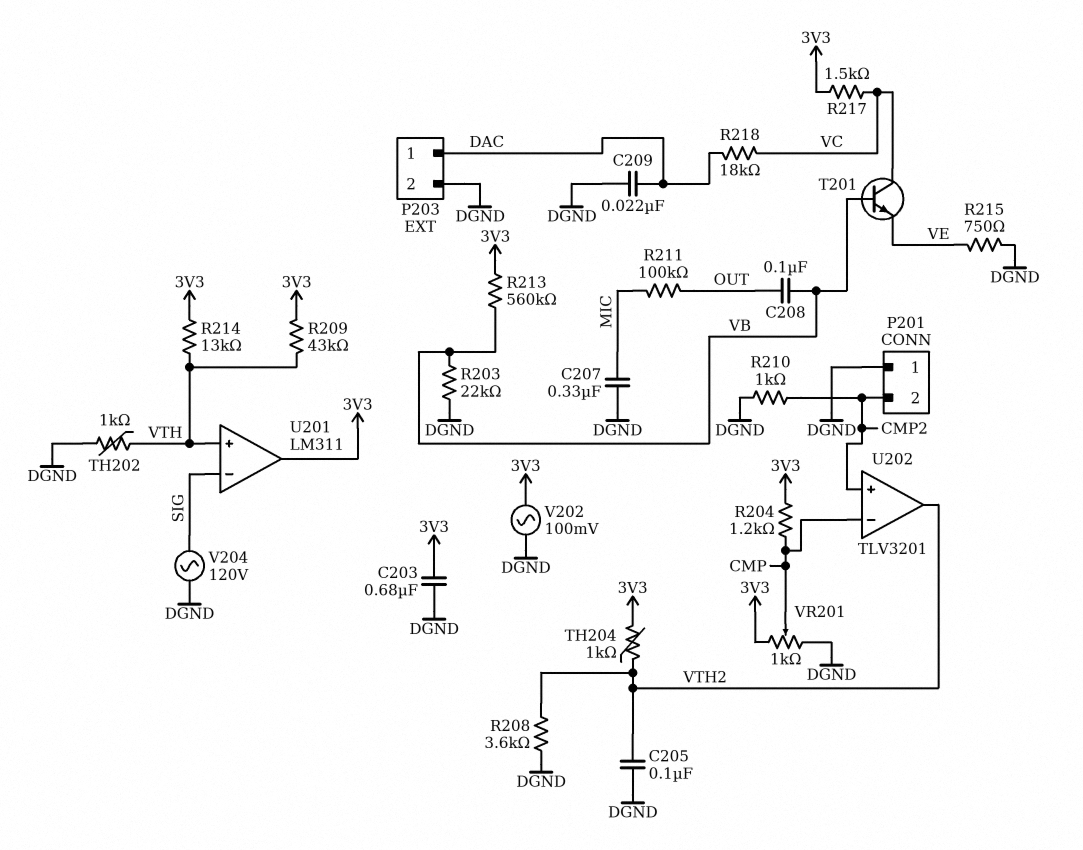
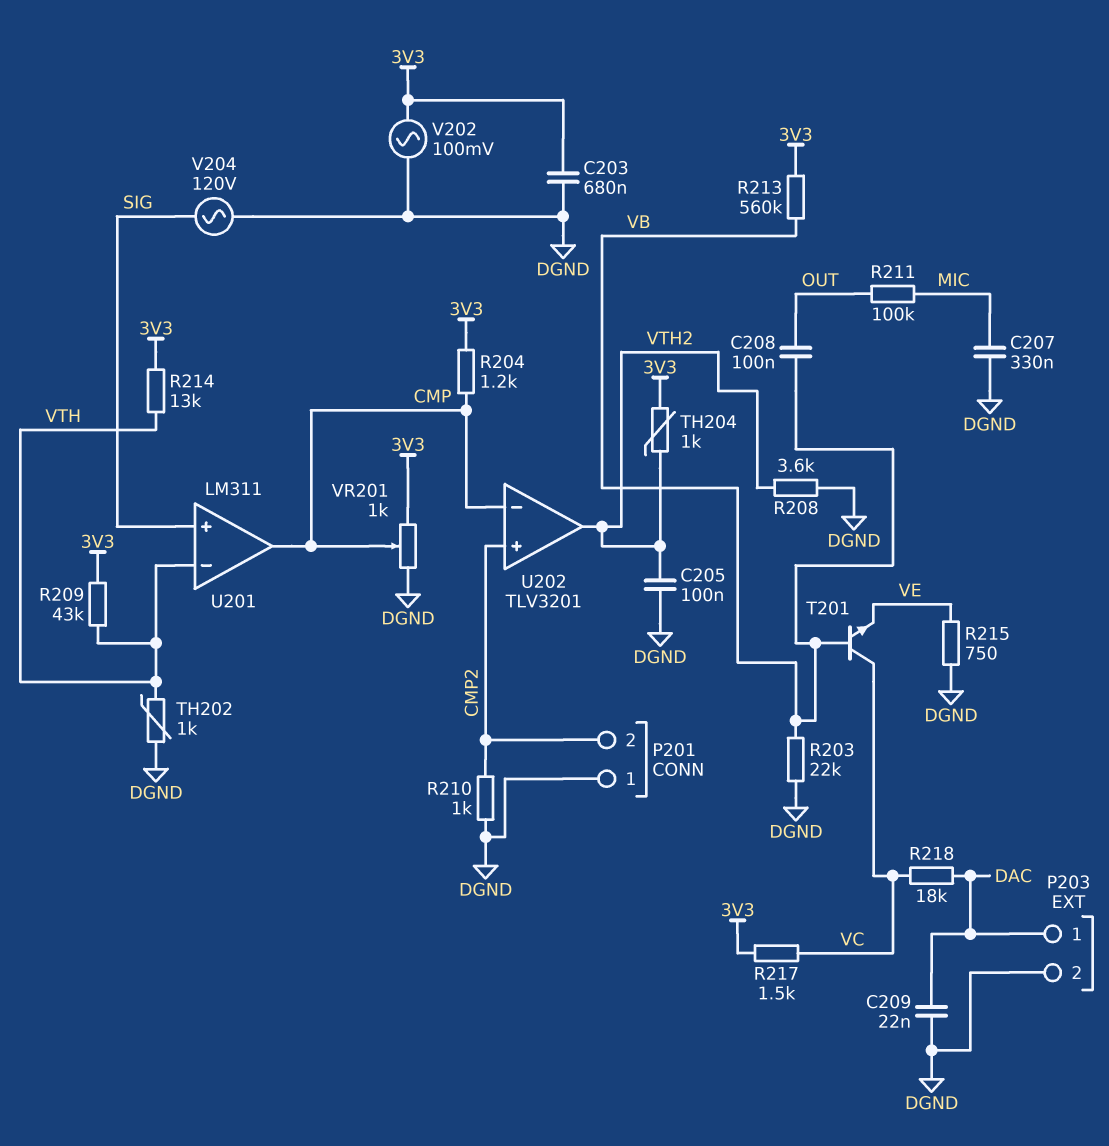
U201 pin in+: VTH -> SIG
U201 pin in-: SIG -> VTH
U201 pin out: 3V3 -> CMP

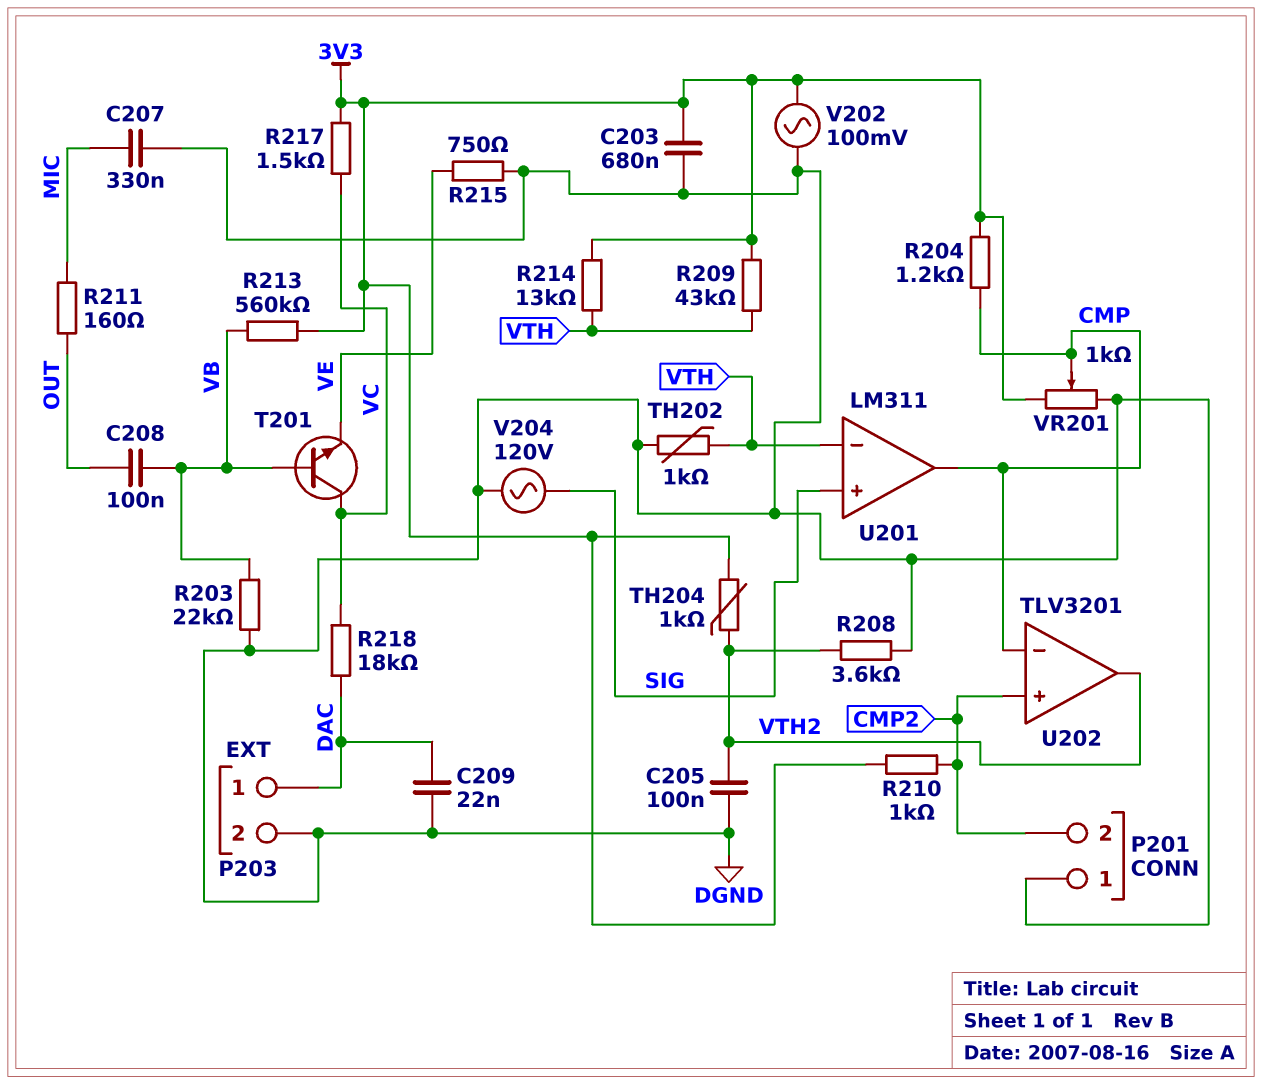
R210: 1k (CMP2, DGND) -> 1k (3V3, CMP2)
R211: 100k (MIC, OUT) -> 160 (MIC, OUT)

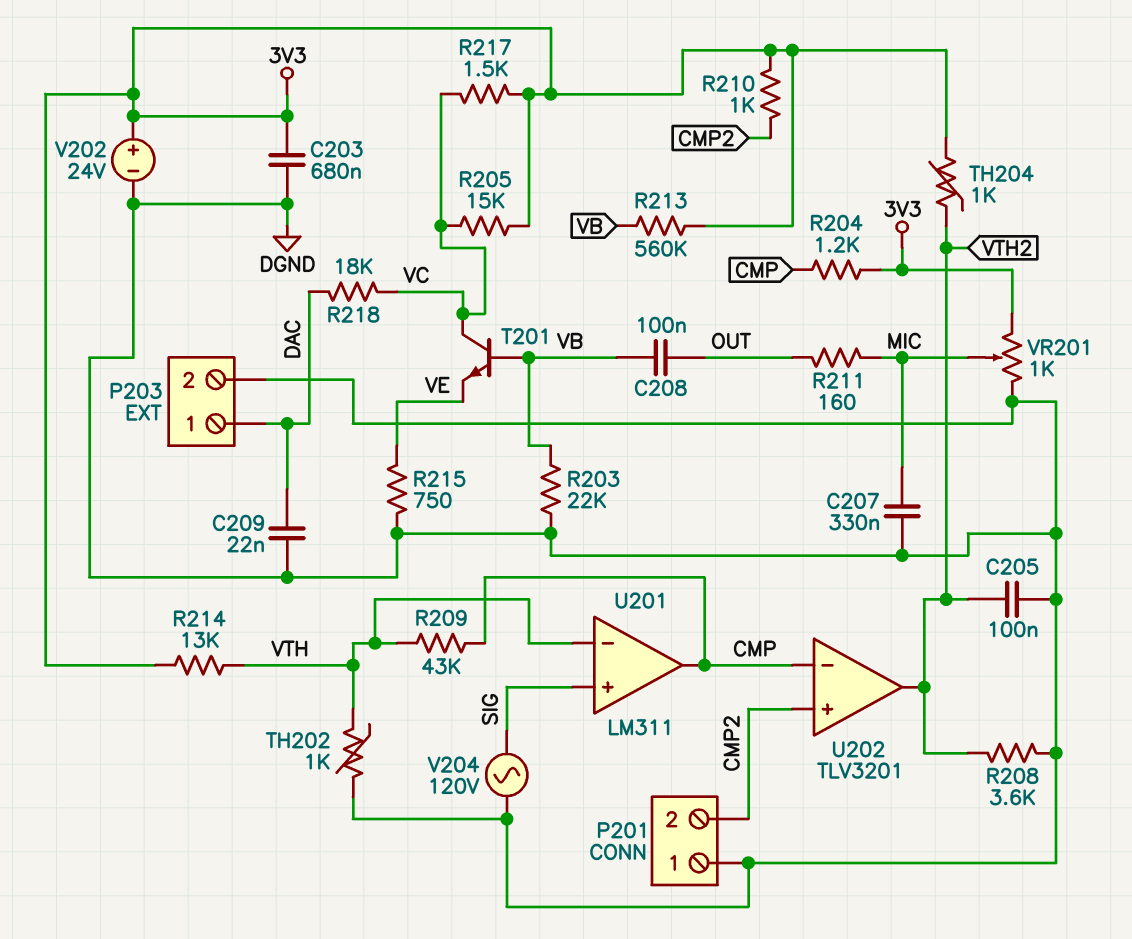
R205: none -> 15k (3V3, VC)
R209: 43k (3V3, VTH) -> 43k (CMP, VTH)
V202: AC 100mV (3V3, DGND) -> 24V (plus 3V3, minus DGND)
VR201: 1k (3V3, DGND, wiper CMP) -> 1k (3V3, DGND, wiper MIC)

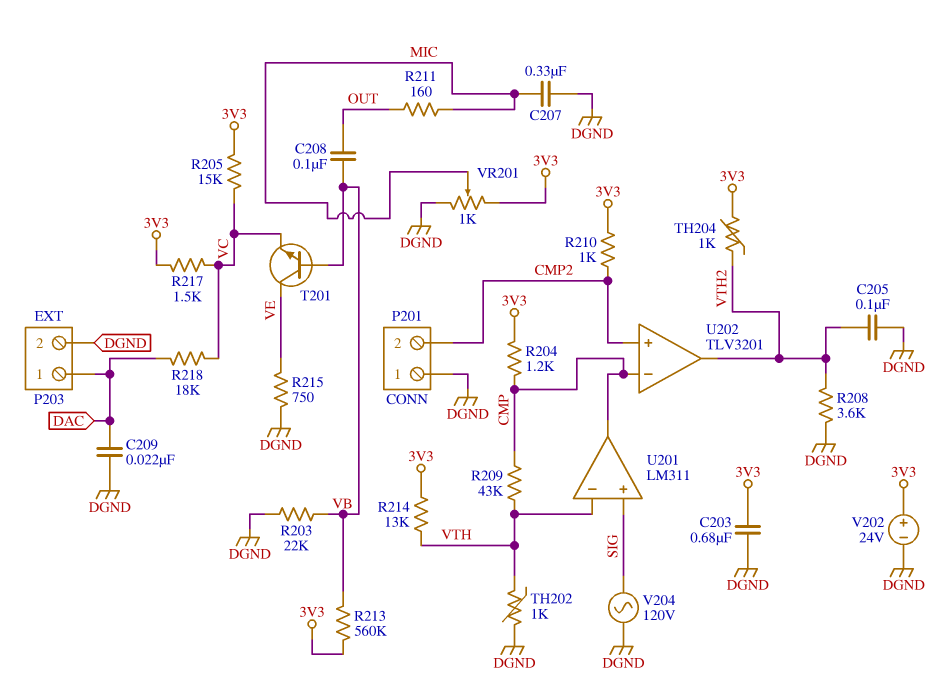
T201: NPN (B VB, C VC, E VE) -> NPN (B VB, C VE, E VC)

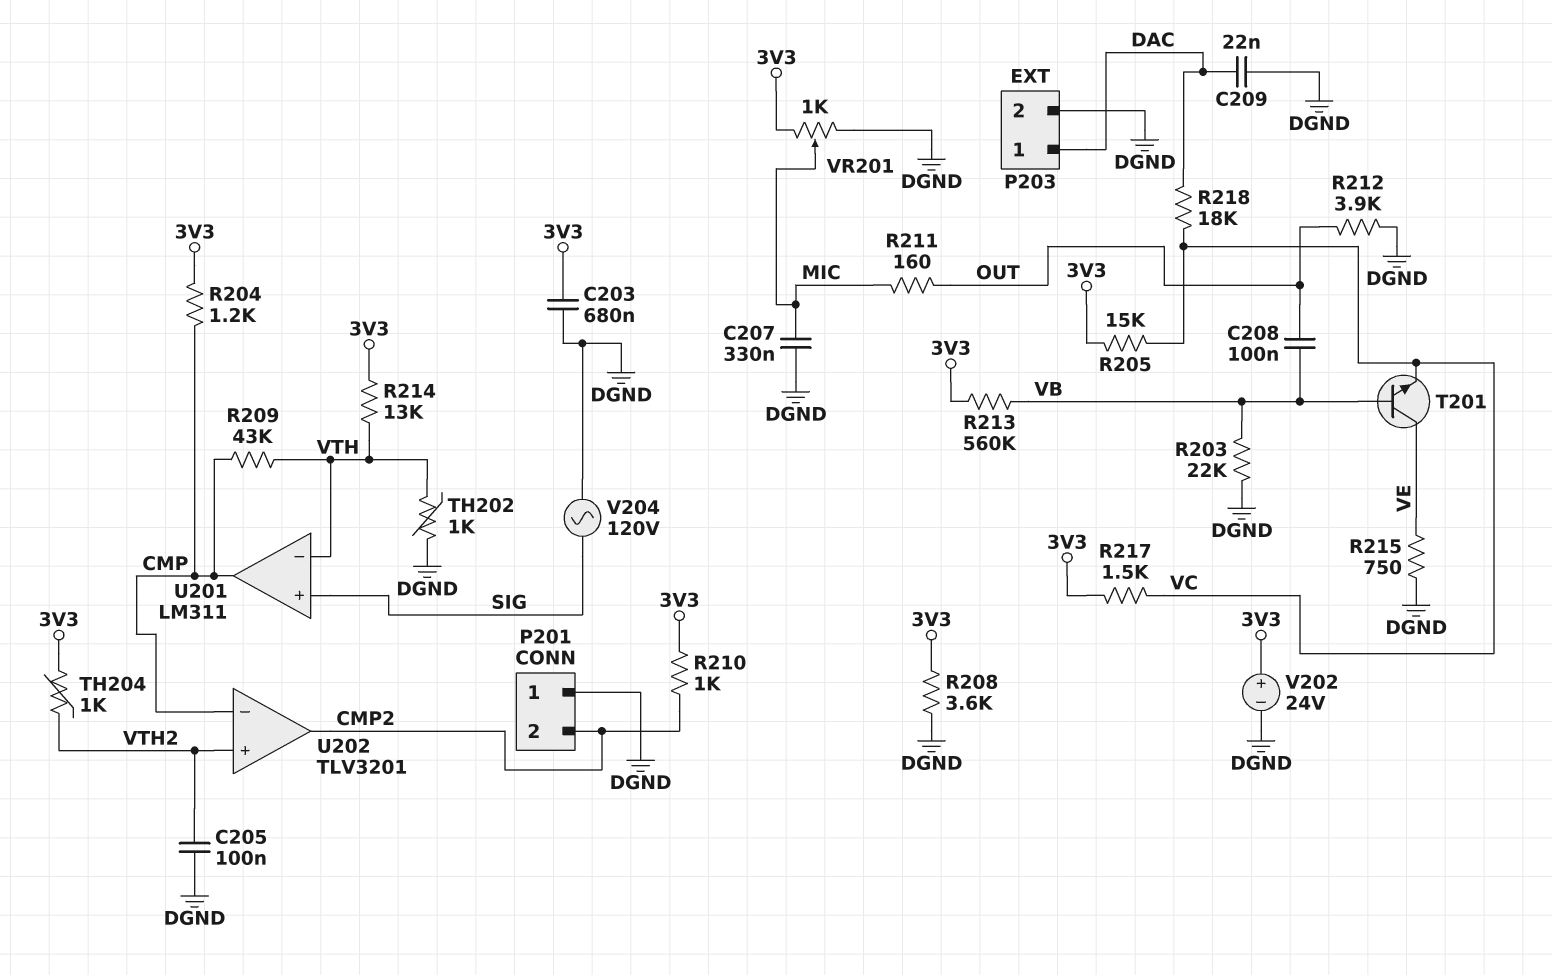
R208: 3.6k (DGND, VTH2) -> 3.6k (3V3, DGND)
R212: none -> 3.9k (DGND, OUT)
U202 pin in+: CMP2 -> VTH2
U202 pin out: VTH2 -> CMP2

